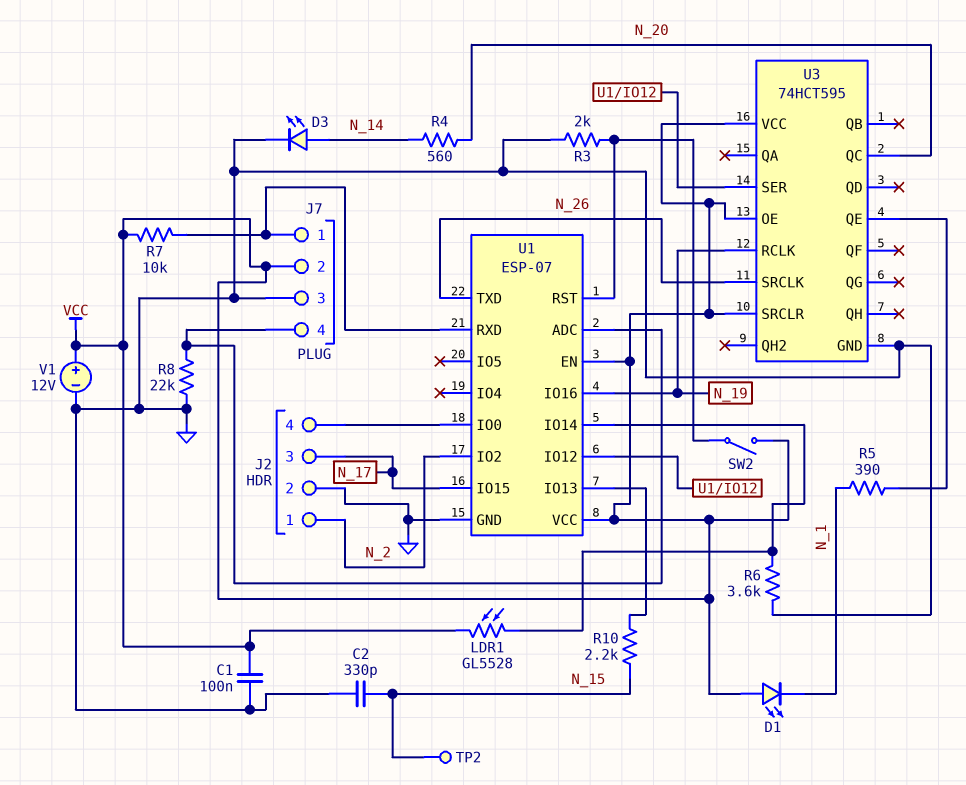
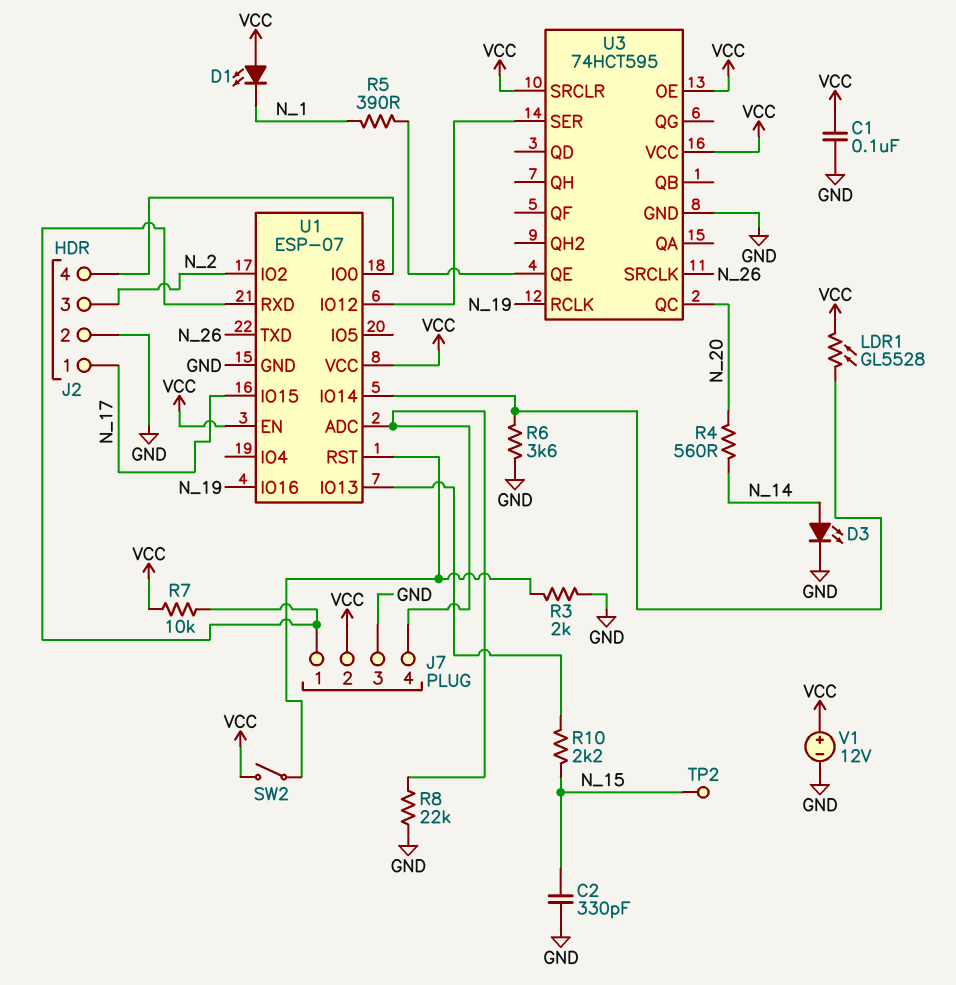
J2 pin 1: N_2 -> N_17
J2 pin 3: N_17 -> N_2

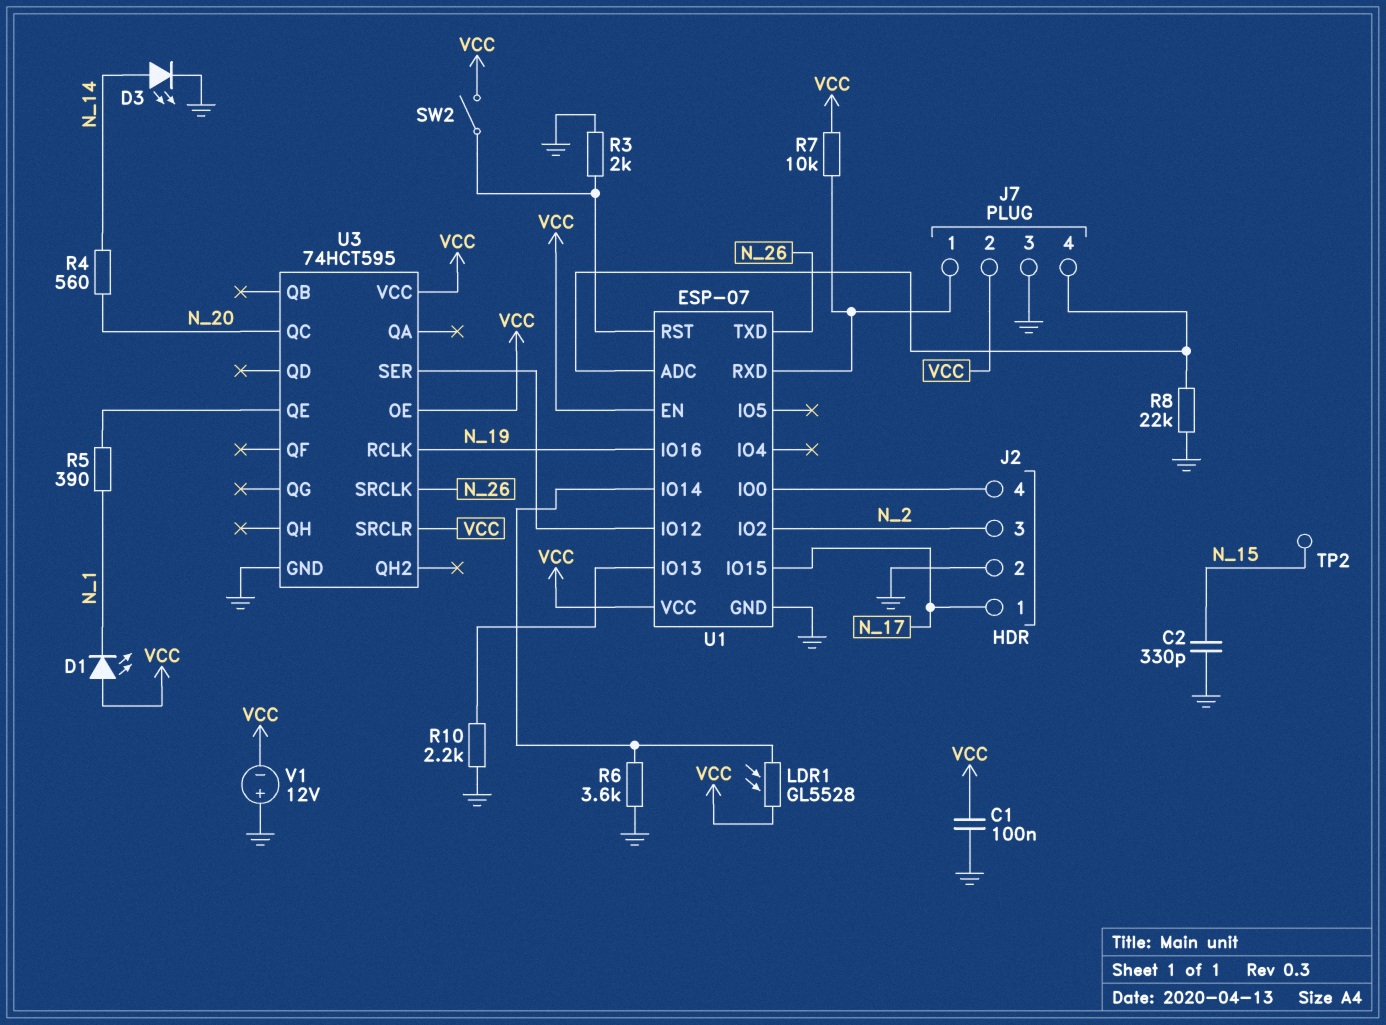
R10: 2.2k (N_15, U1/IO13) -> 2.2k (GND, U1/IO13)
V1: 12V (plus VCC, minus GND) -> 12V (plus GND, minus VCC)

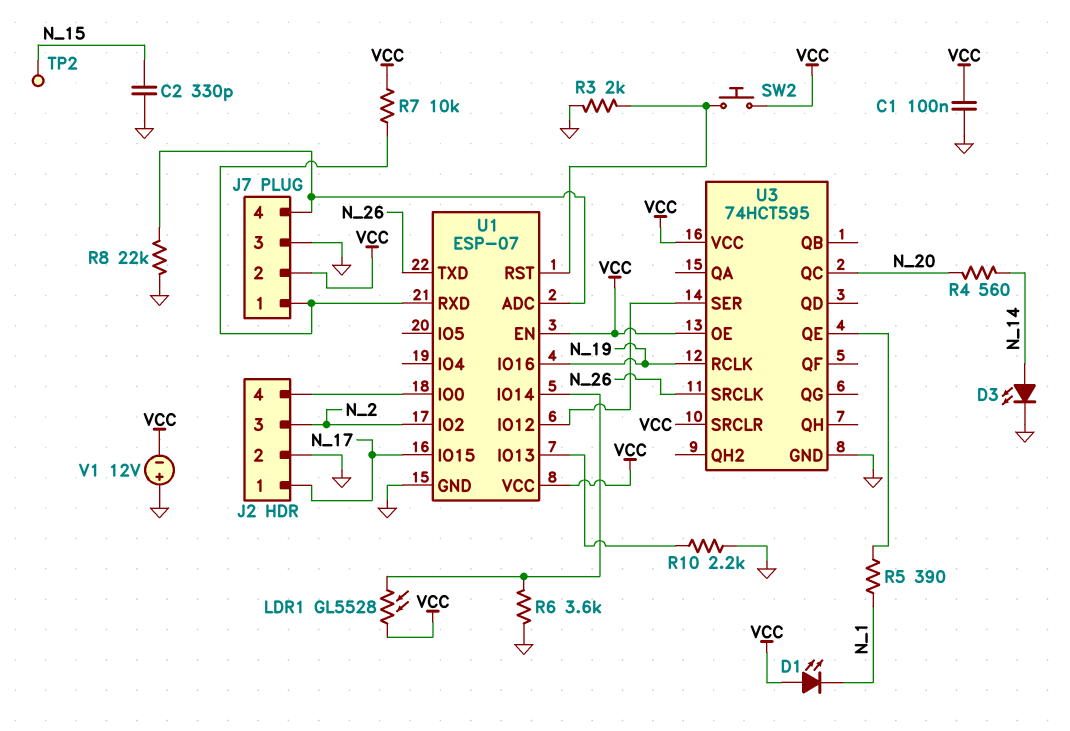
SW2: switch (U1/RST, VCC) -> button (U1/RST, VCC)

